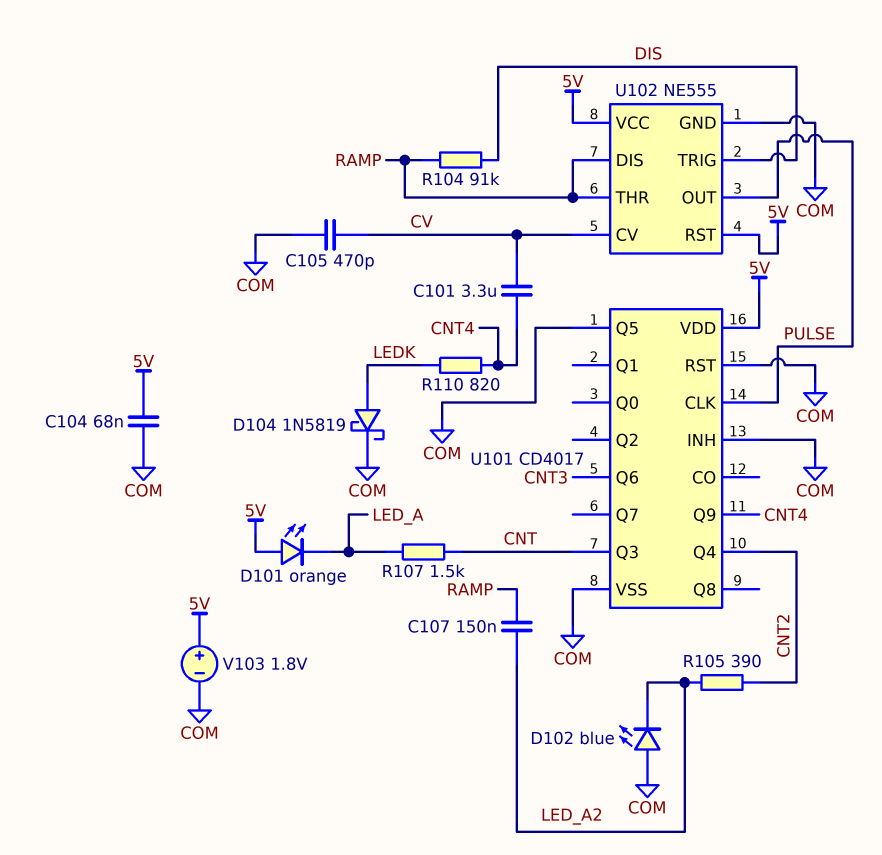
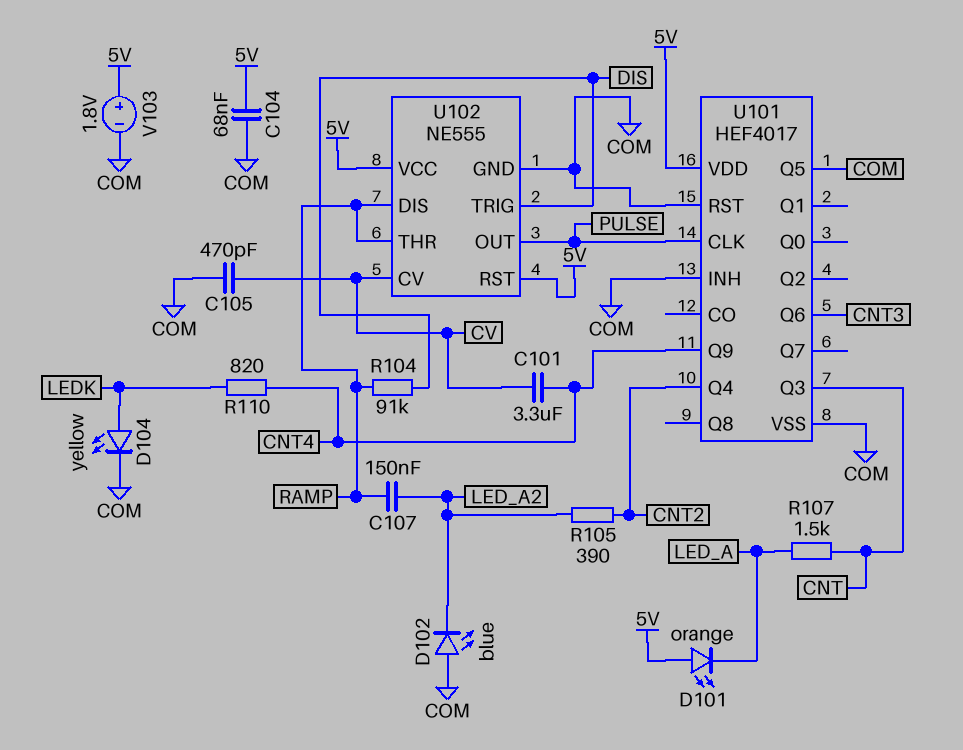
D104: schottky 1N5819 (A LEDK, K COM) -> LED yellow (A LEDK, K COM)
U101: CD4017 -> HEF4017

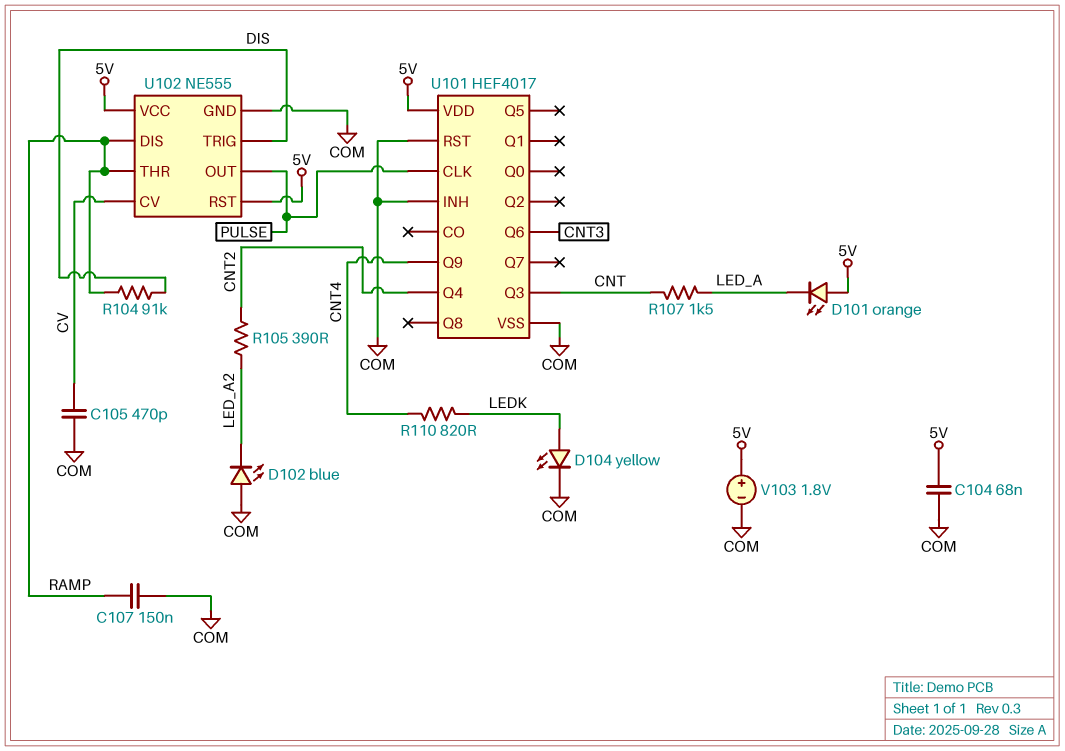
C101: 3.3uF (CNT4, CV) -> none
C107: 150nF (LED_A2, RAMP) -> 150nF (COM, RAMP)
U101 pin Q5: COM -> none

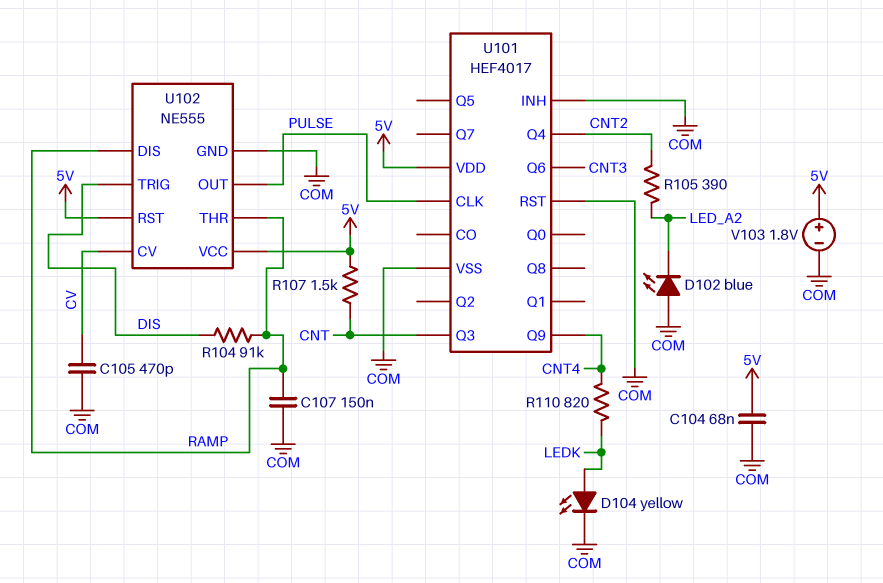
D101: LED orange (A 5V, K LED_A) -> none
R107: 1.5k (CNT, LED_A) -> 1.5k (5V, CNT)

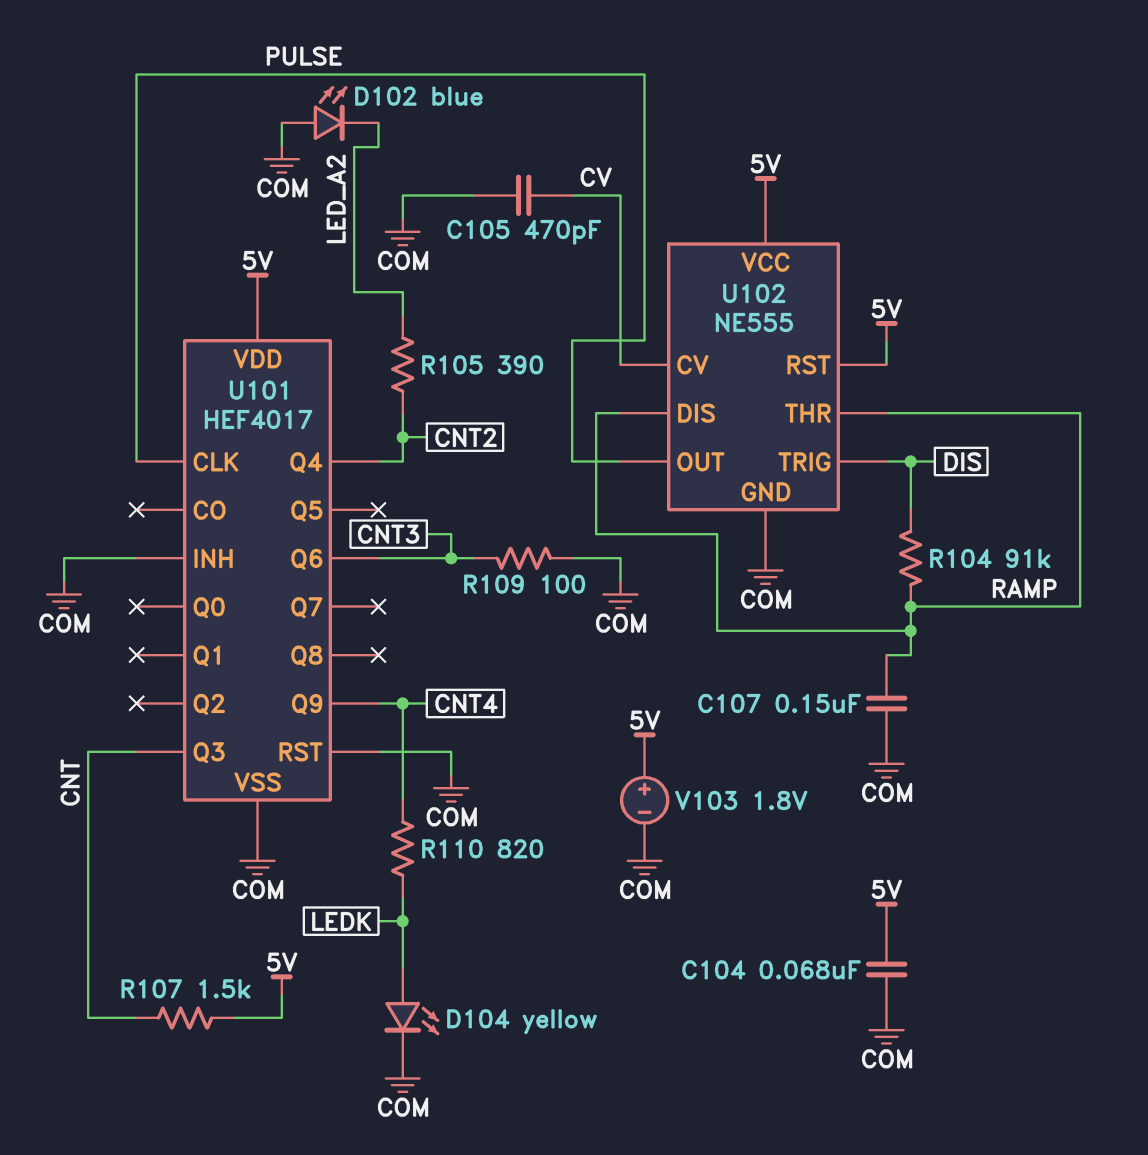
R109: none -> 100 (CNT3, COM)

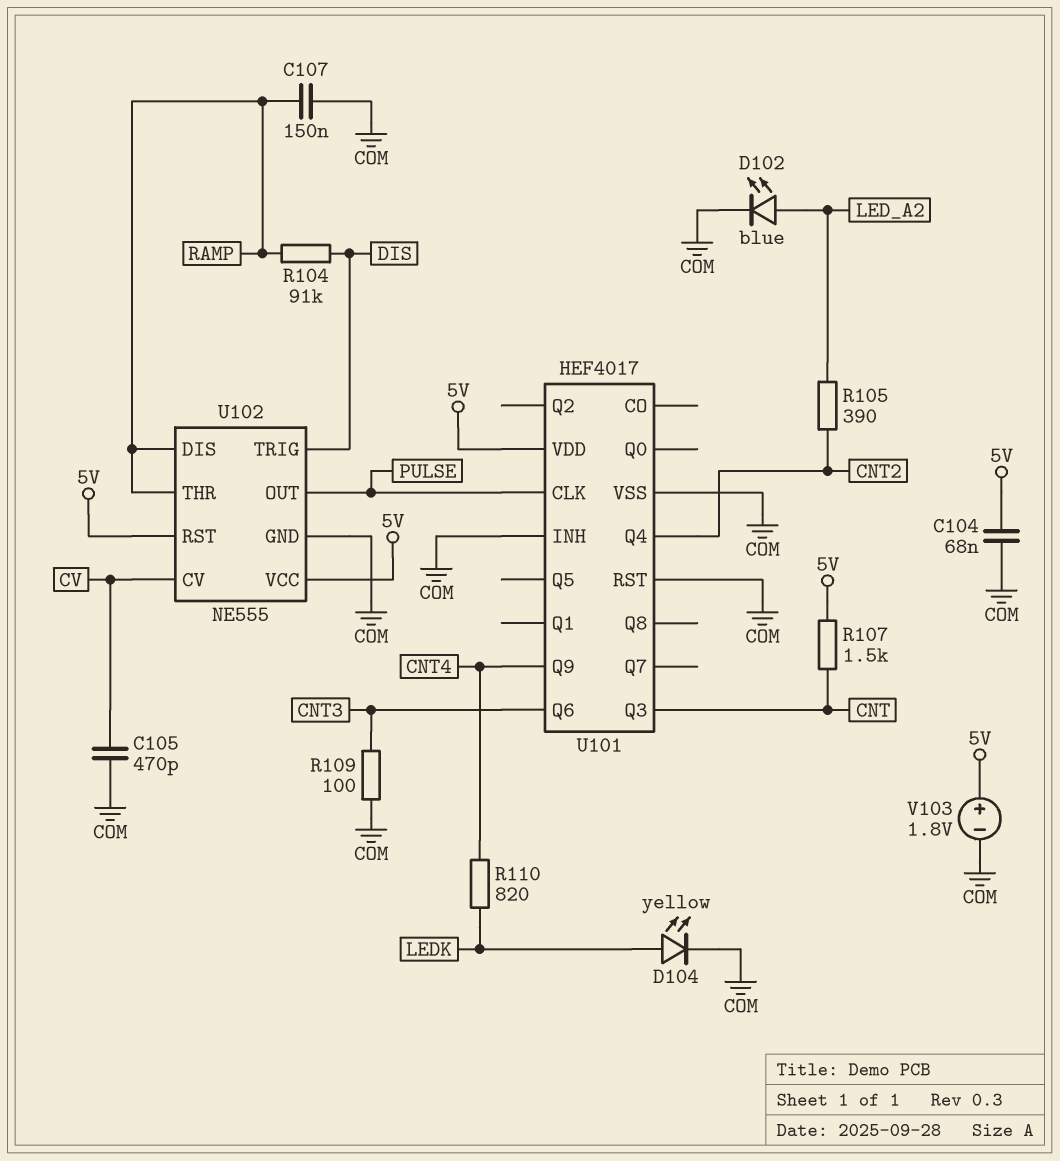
D102: LED blue (A COM, K LED_A2) -> LED blue (A LED_A2, K COM)

